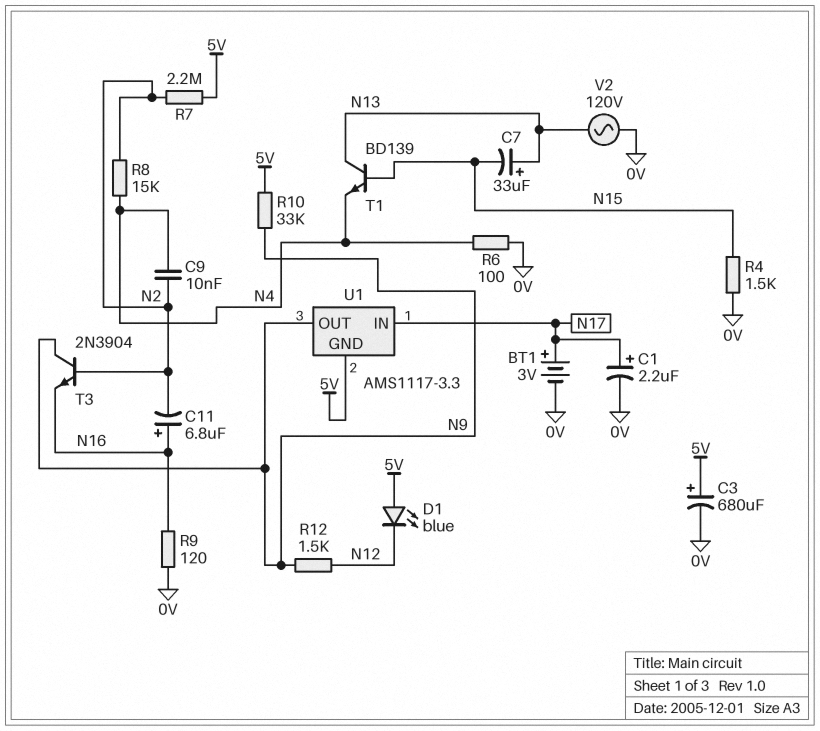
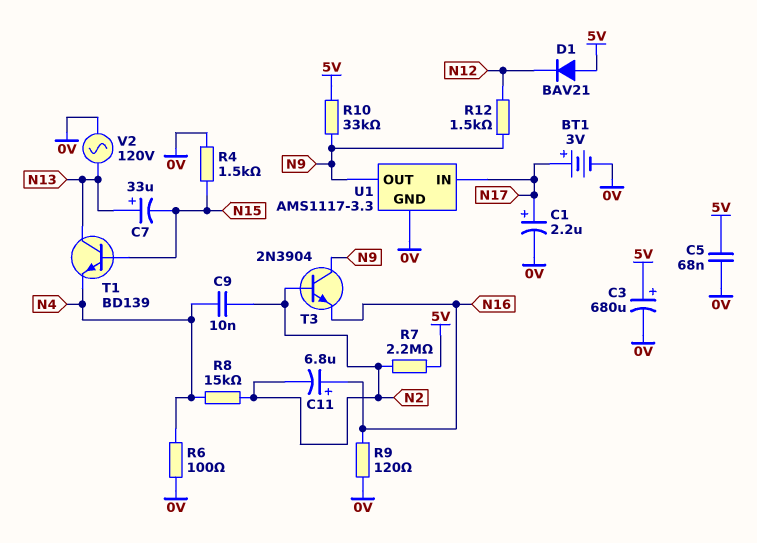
C5: none -> 68nF (0V, 5V)
D1: LED blue (A 5V, K N12) -> diode BAV21 (A 5V, K N12)
U1 pin GND: 5V -> 0V

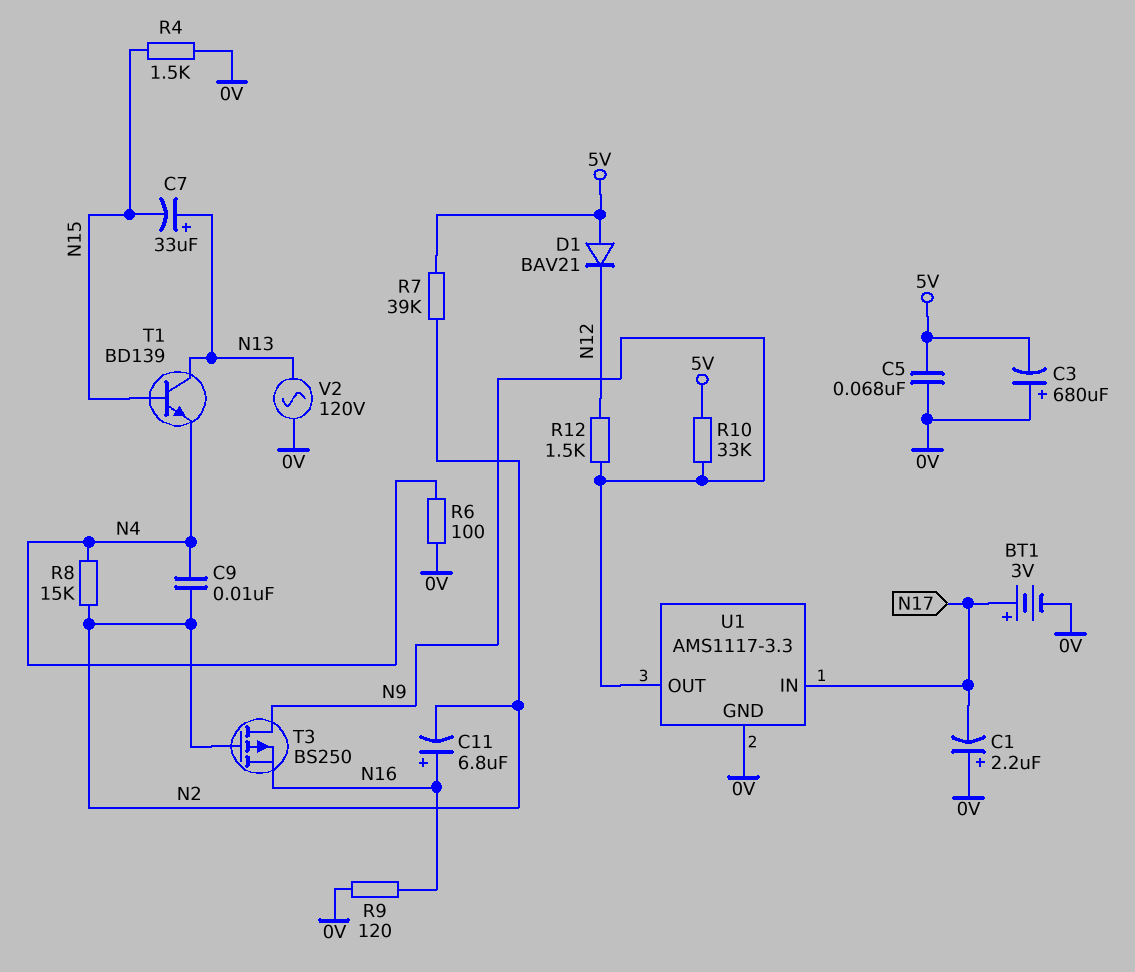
C1: 2.2uF (plus N17, minus 0V) -> 2.2uF (plus 0V, minus N17)
C3: 680uF (plus 5V, minus 0V) -> 680uF (plus 0V, minus 5V)
R7: 2.2M (5V, N2) -> 39k (5V, N2)
T3: NPN 2N3904 (B N2, C N9, E N16) -> PMOS BS250 (G N2, D N9, S N16)

